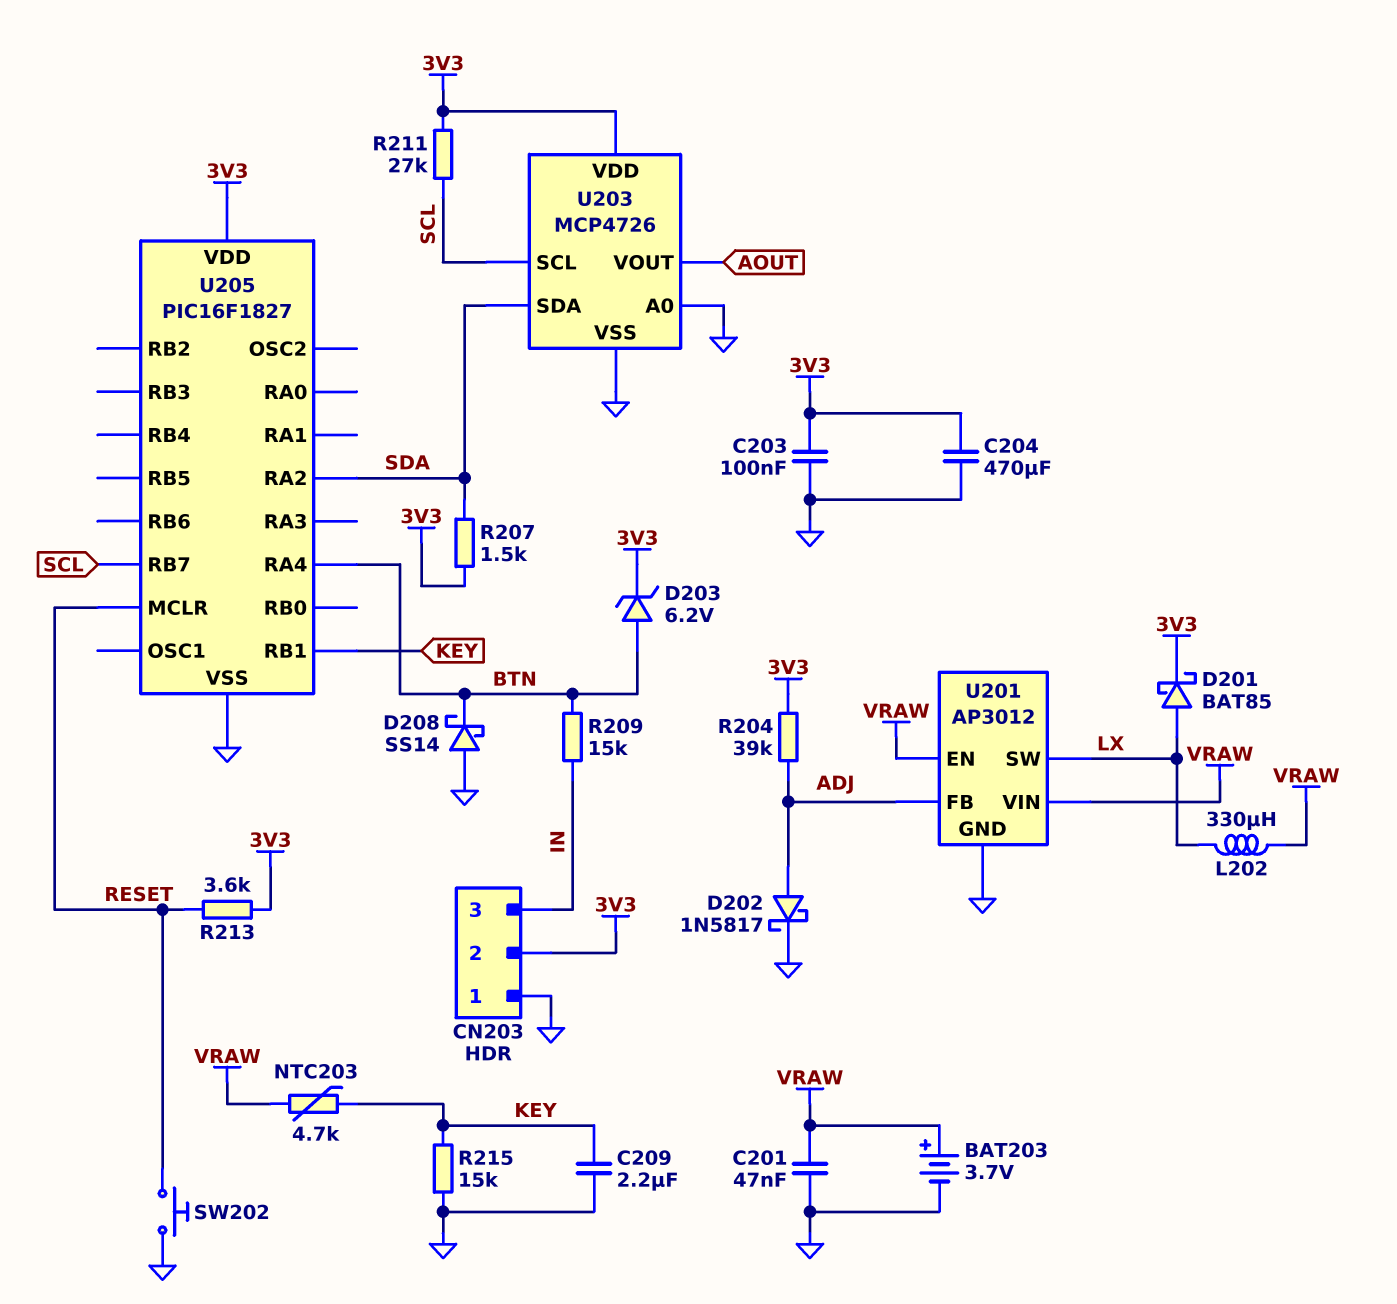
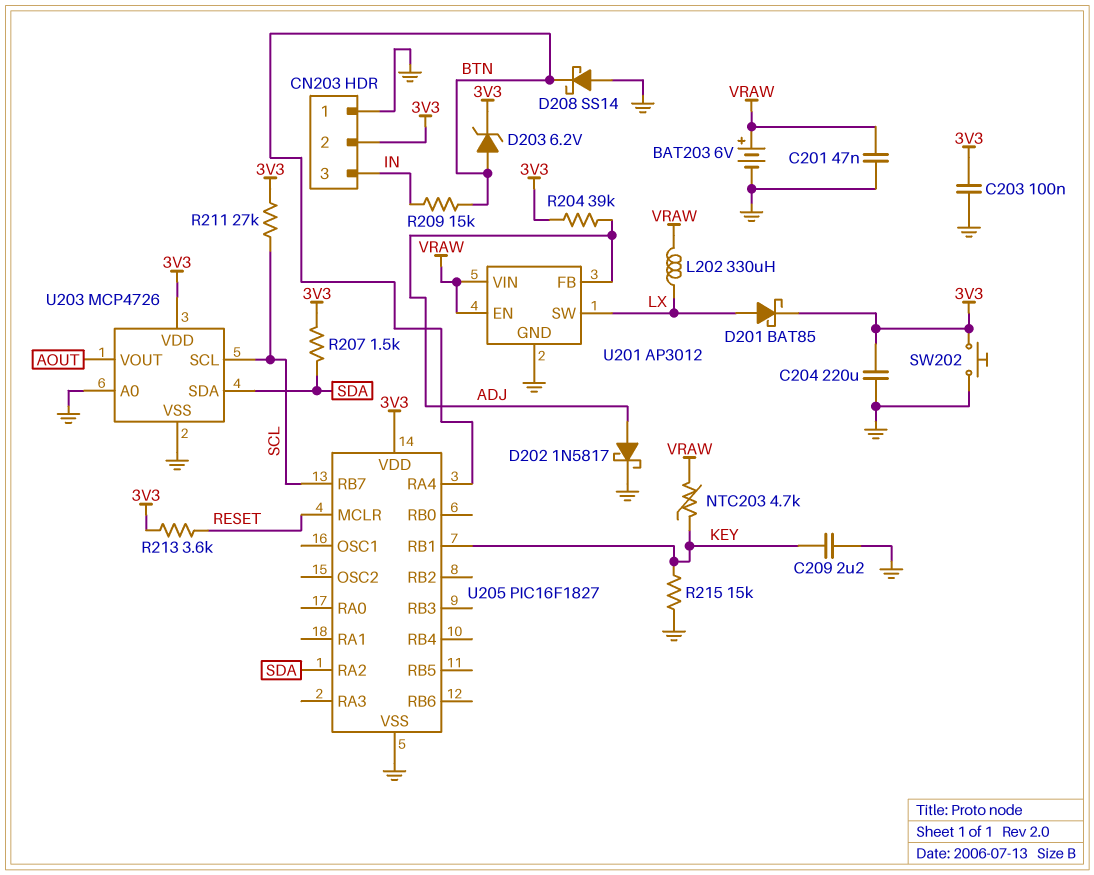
BAT203: 3.7V (plus VRAW, minus GND) -> 6V (plus VRAW, minus GND)
C204: 470uF (3V3, GND) -> 220uF (3V3, GND)
SW202: button (GND, RESET) -> button (3V3, GND)

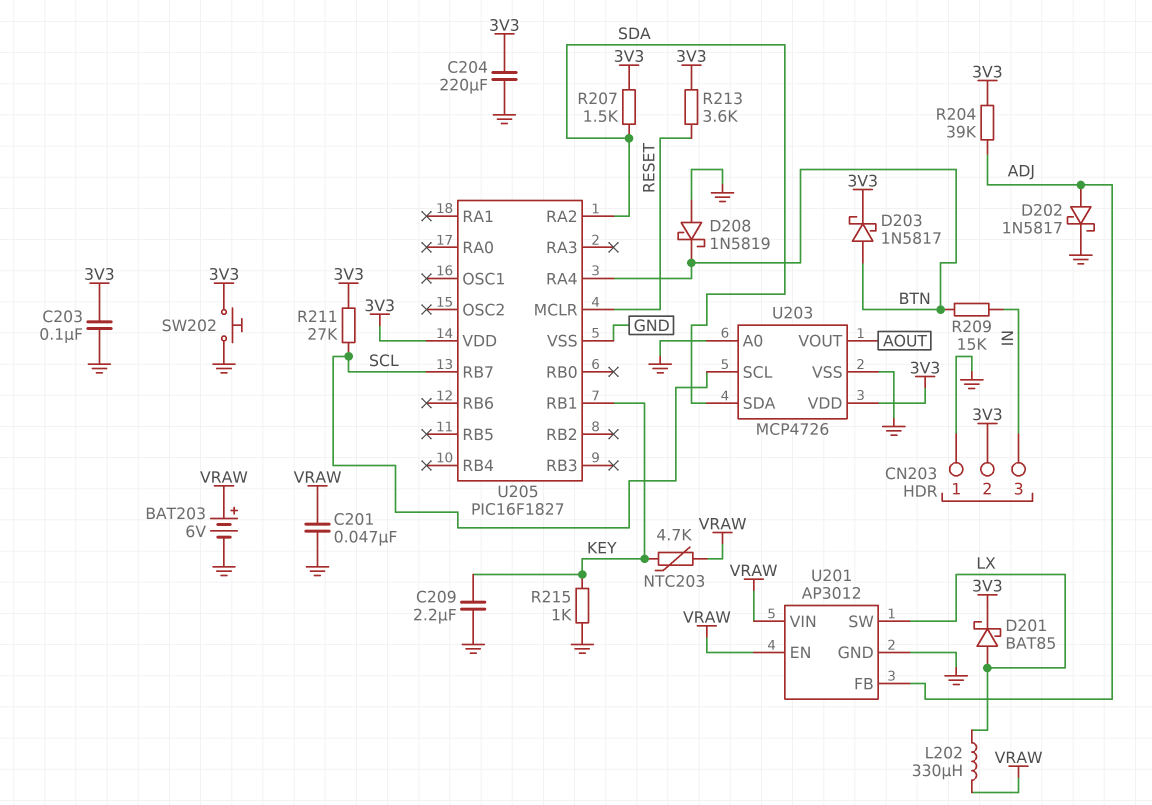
D203: zener 6.2V (A BTN, K 3V3) -> schottky 1N5817 (A BTN, K 3V3)
D208: schottky SS14 (A GND, K BTN) -> schottky 1N5819 (A GND, K BTN)
R215: 15k (GND, KEY) -> 1k (GND, KEY)

